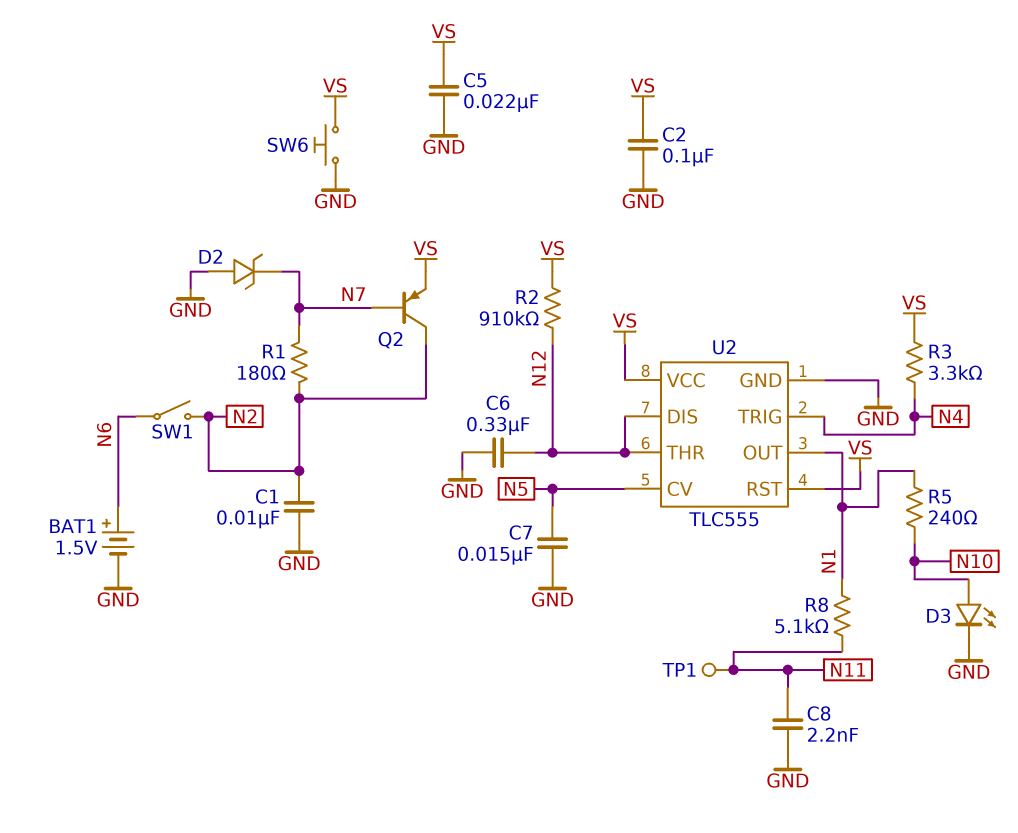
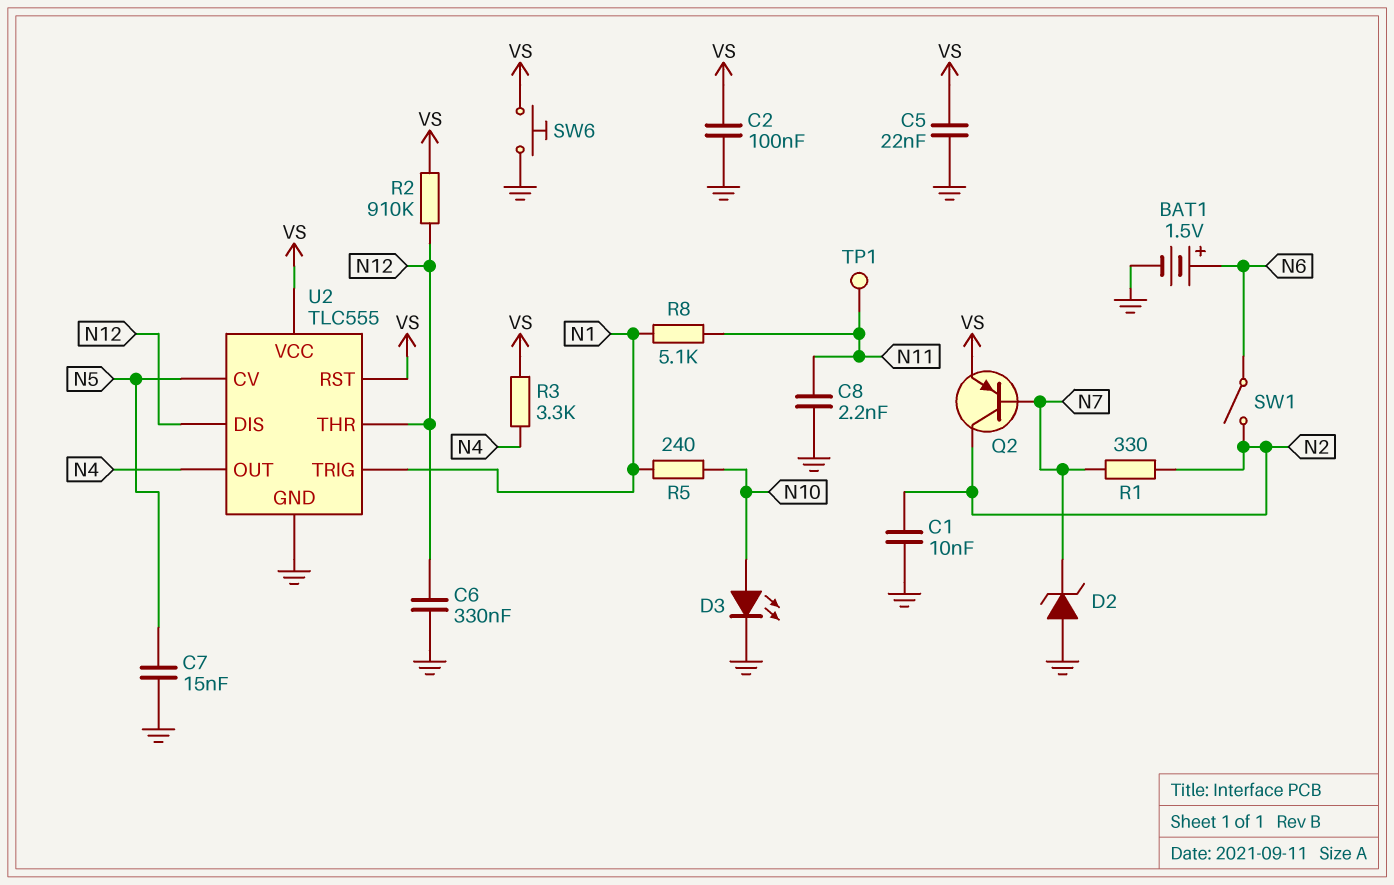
R1: 180 (N2, N7) -> 330 (N2, N7)
U2 pin OUT: N1 -> N4
U2 pin TRIG: N4 -> N1

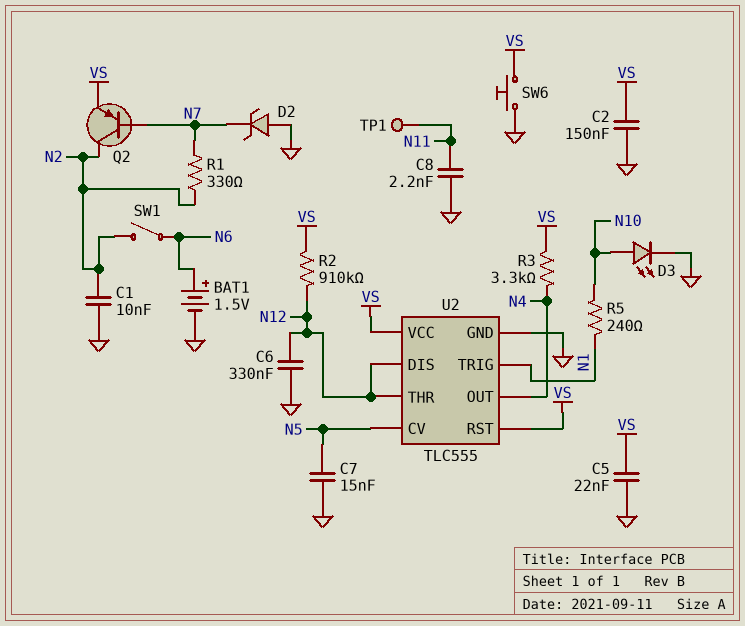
C2: 100nF (GND, VS) -> 150nF (GND, VS)
R8: 5.1k (N1, N11) -> none

